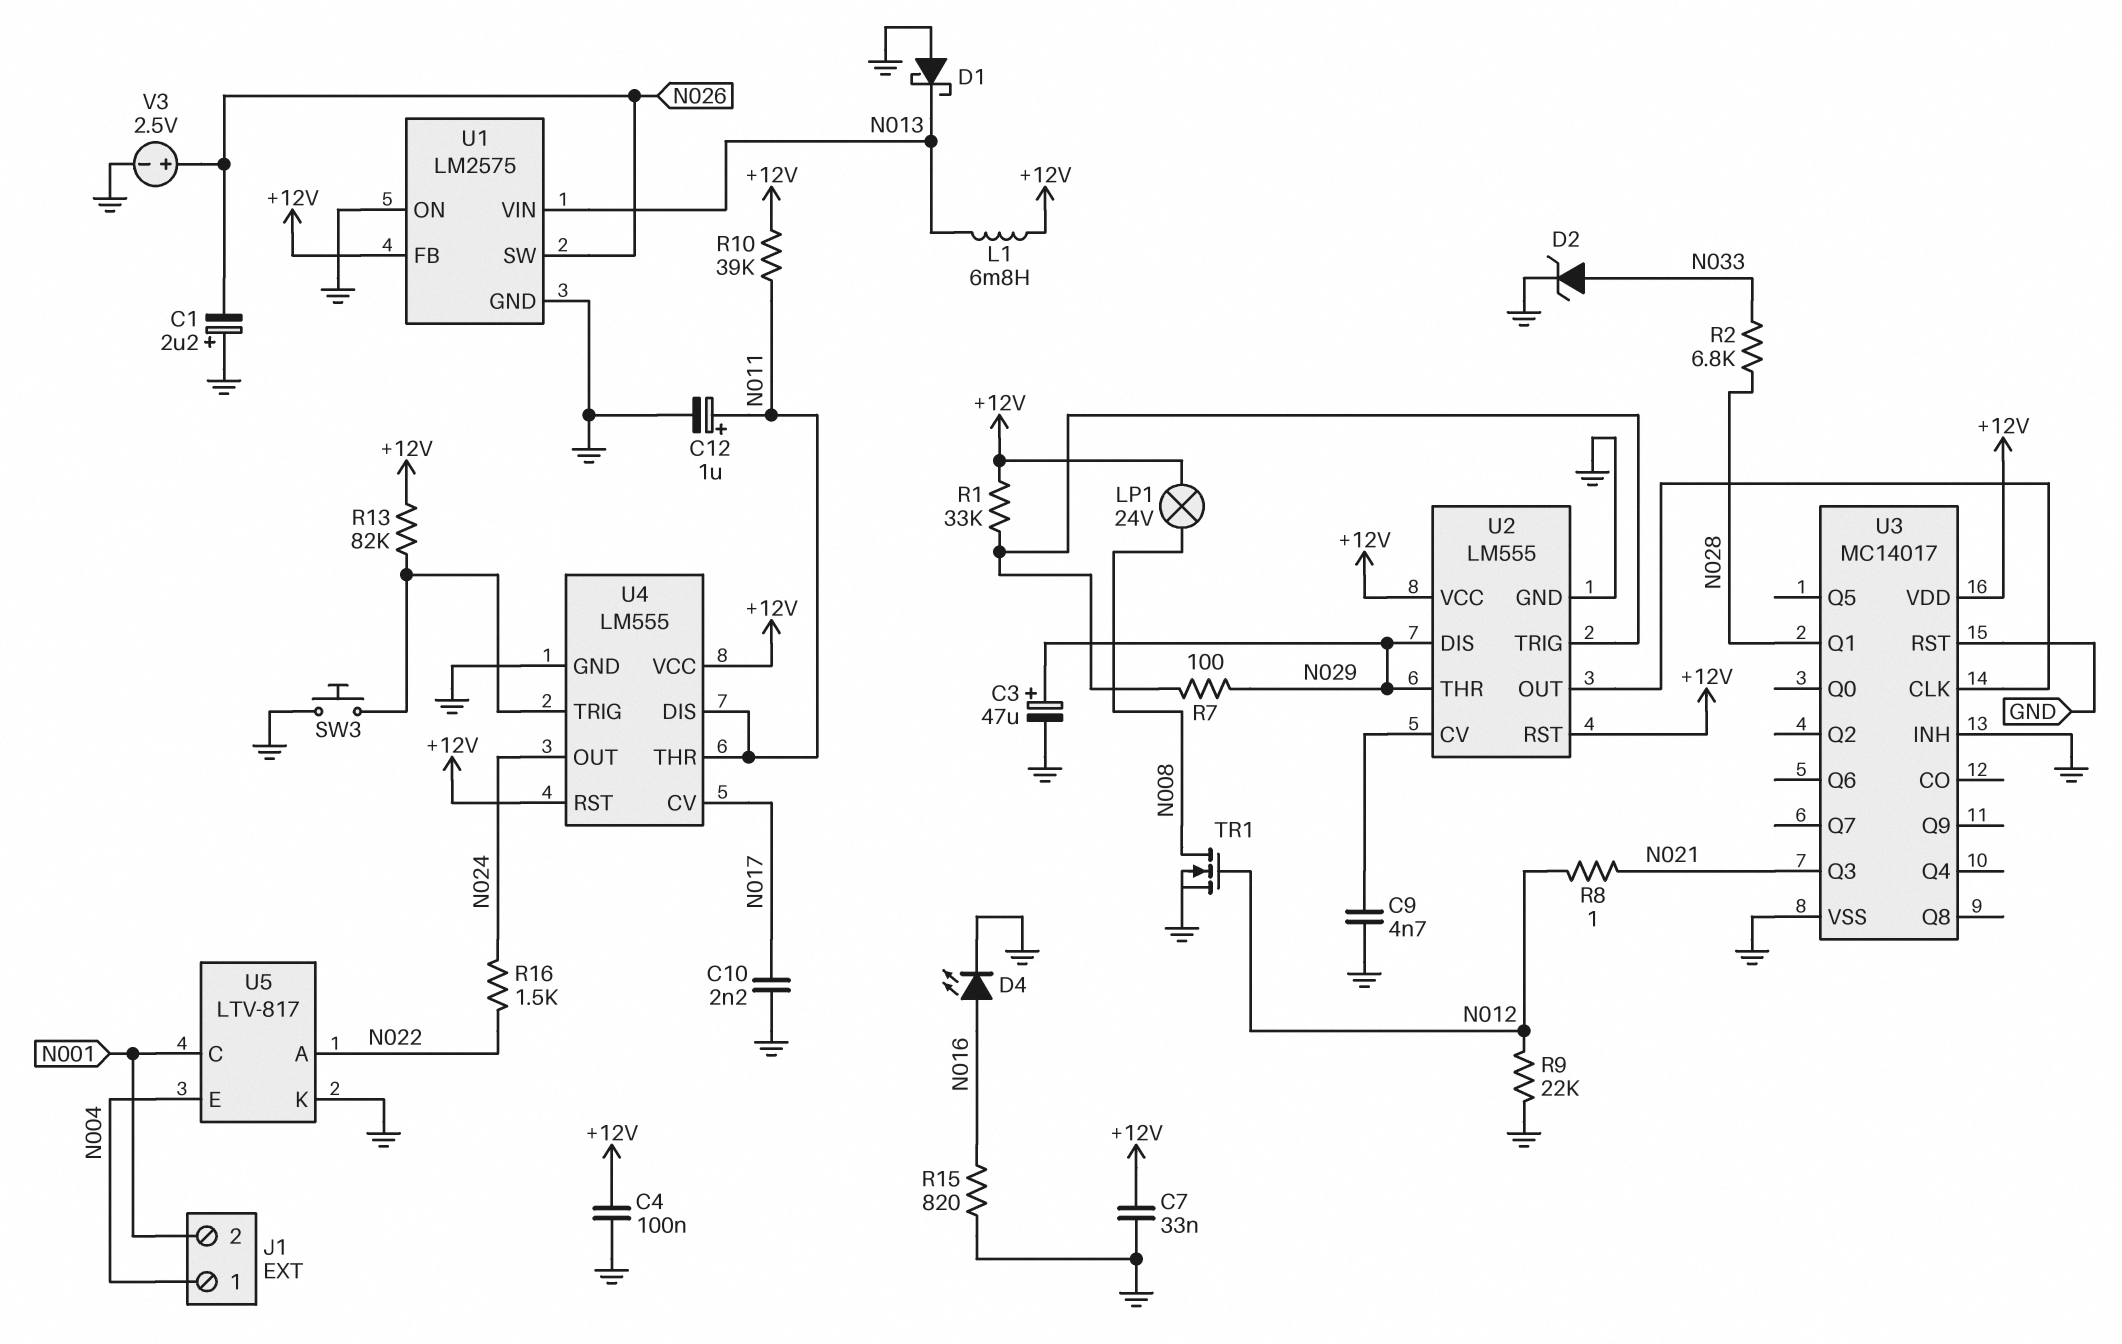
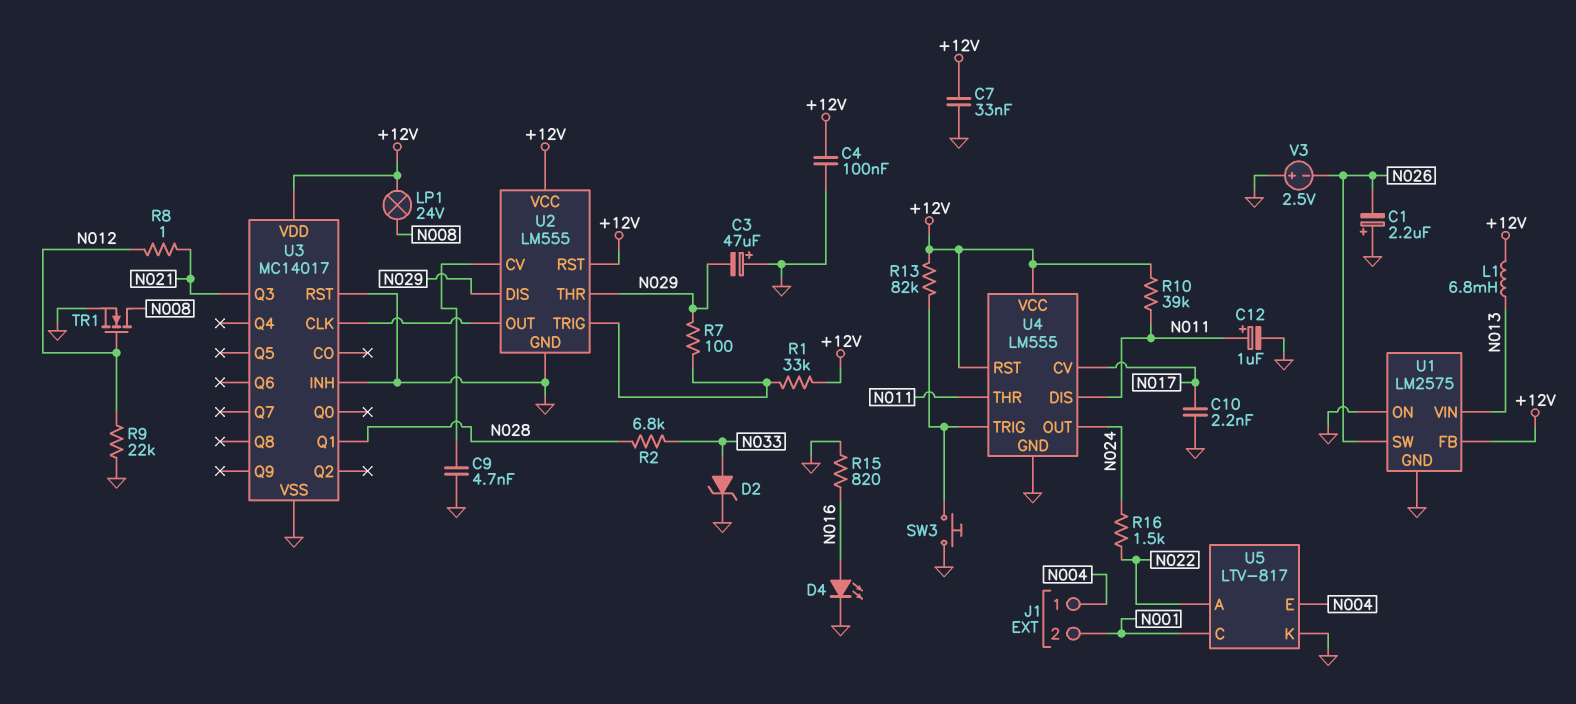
C3: 47uF (plus N029, minus GND) -> 47uF (plus GND, minus N029)
D1: schottky (A GND, K N013) -> none
V3: 2.5V (plus N026, minus GND) -> 2.5V (plus GND, minus N026)

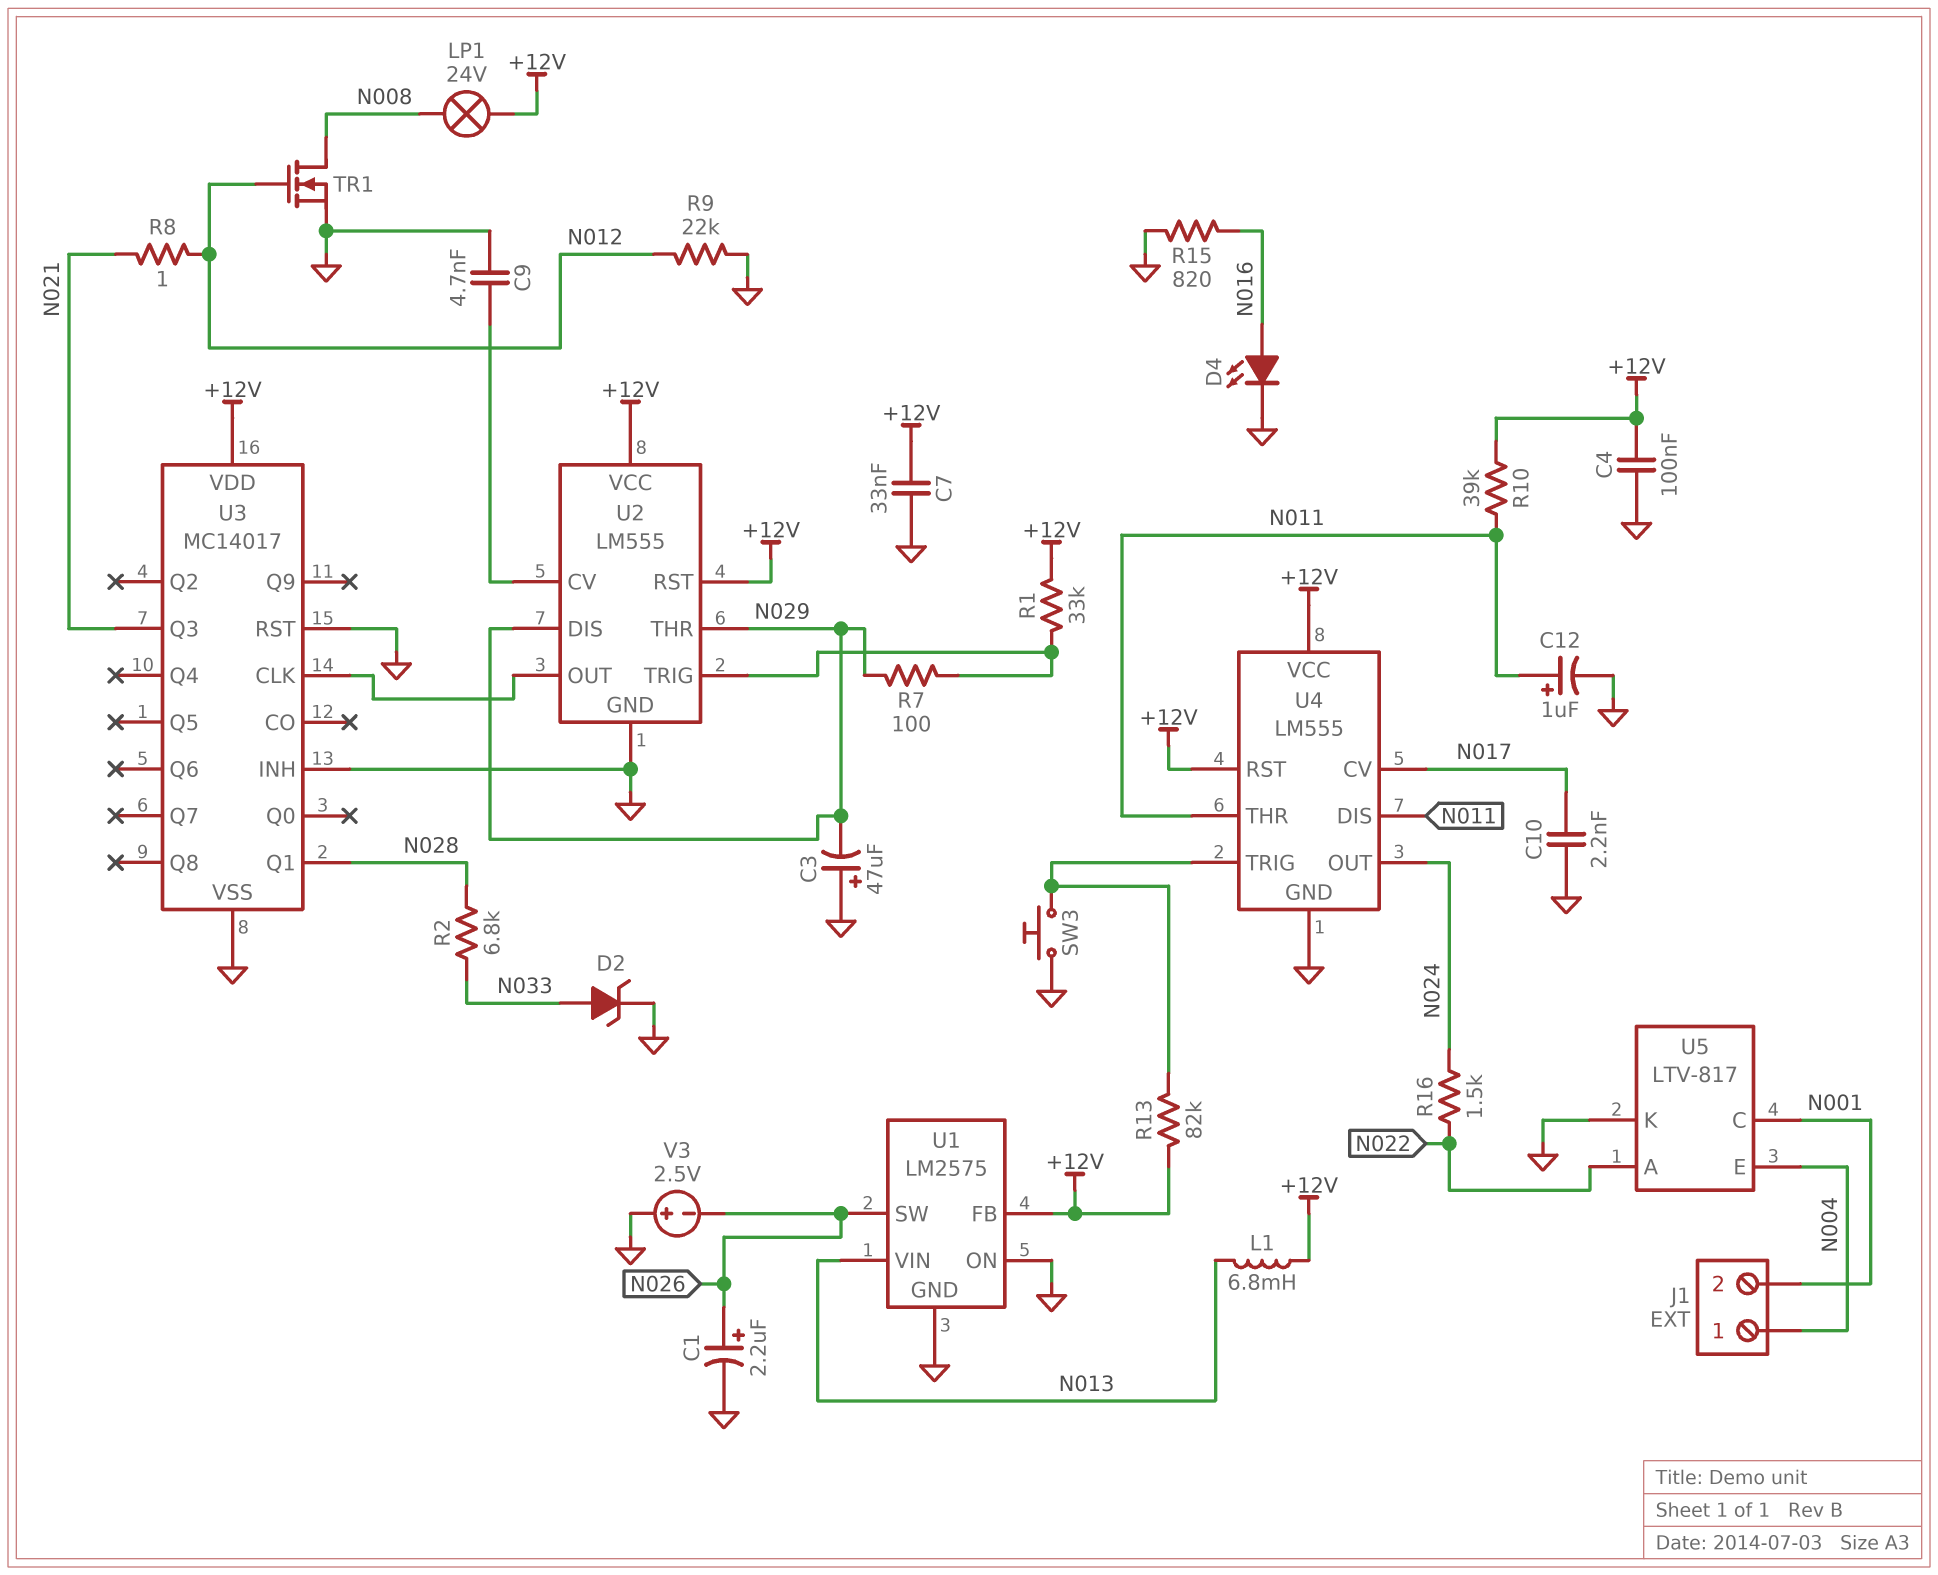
C1: 2.2uF (plus GND, minus N026) -> 2.2uF (plus N026, minus GND)

